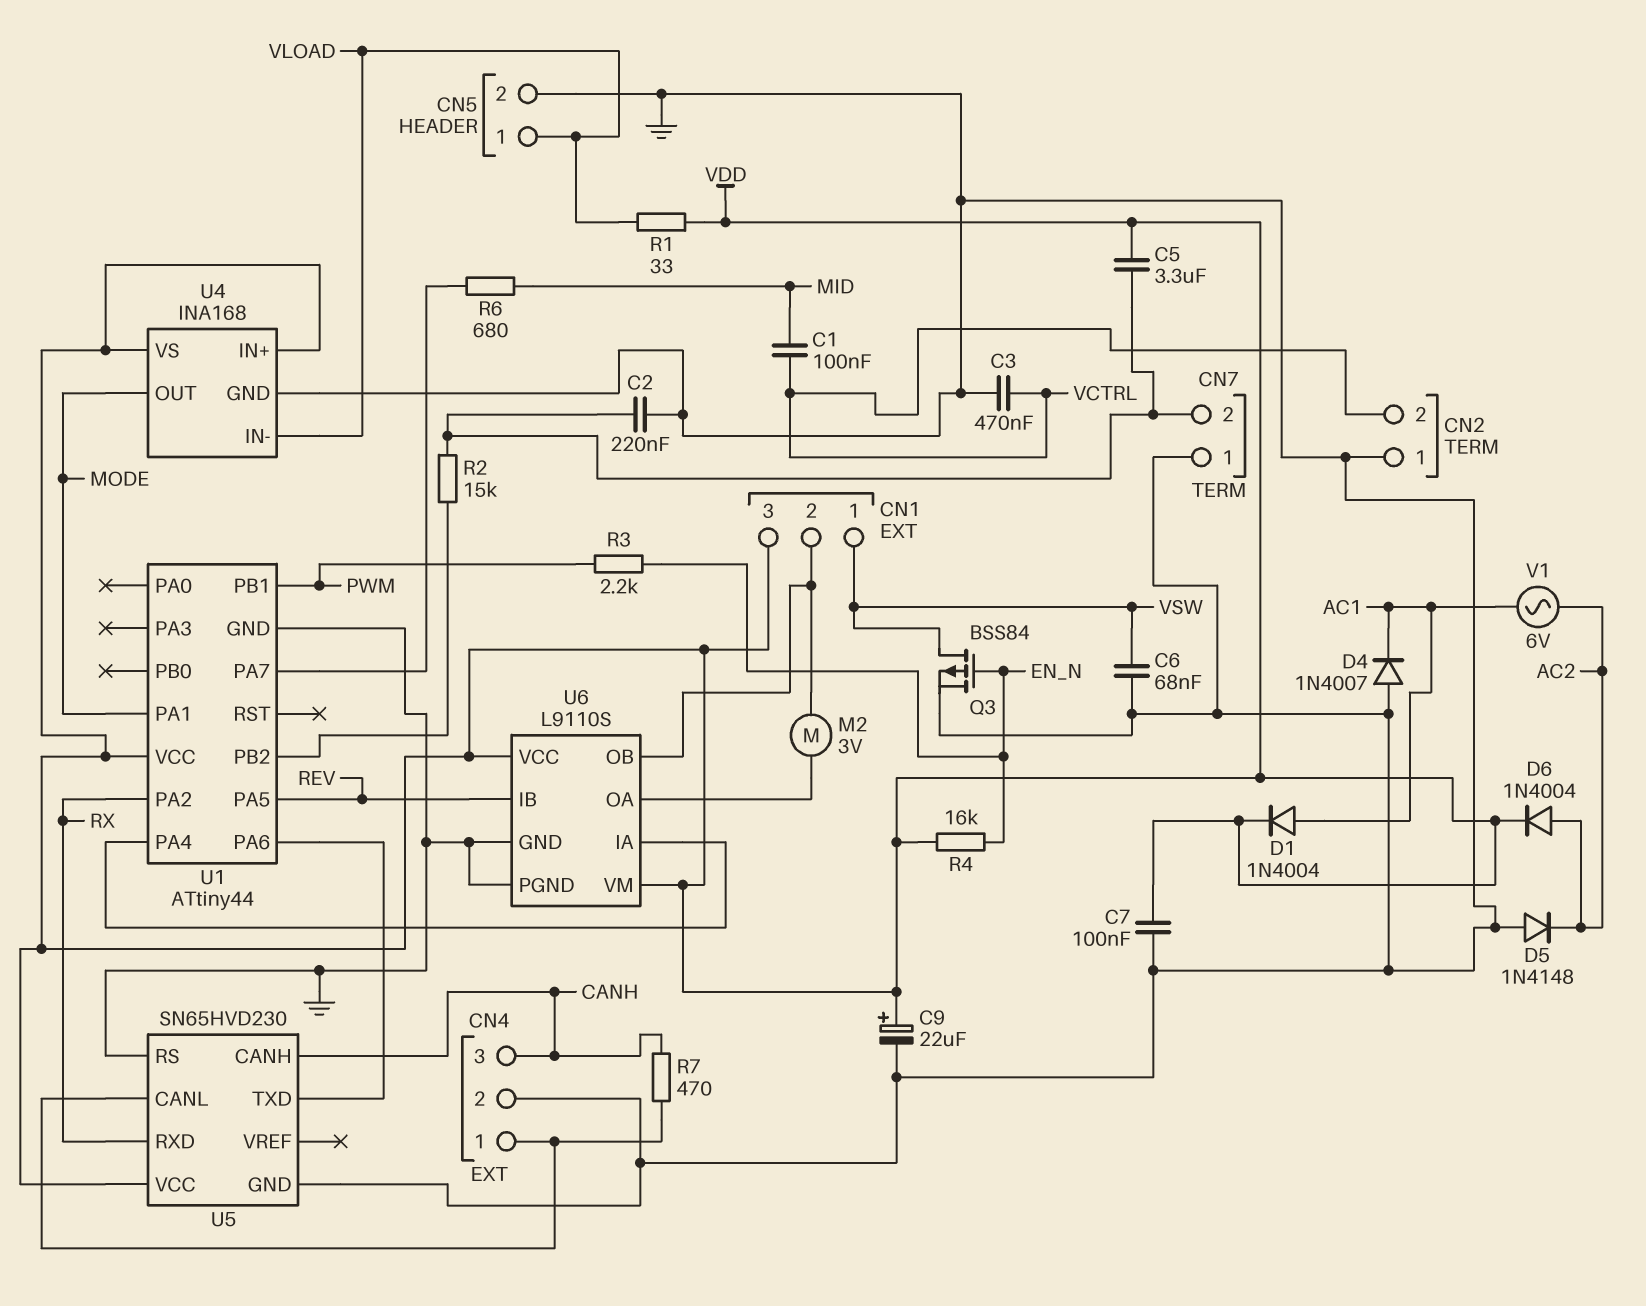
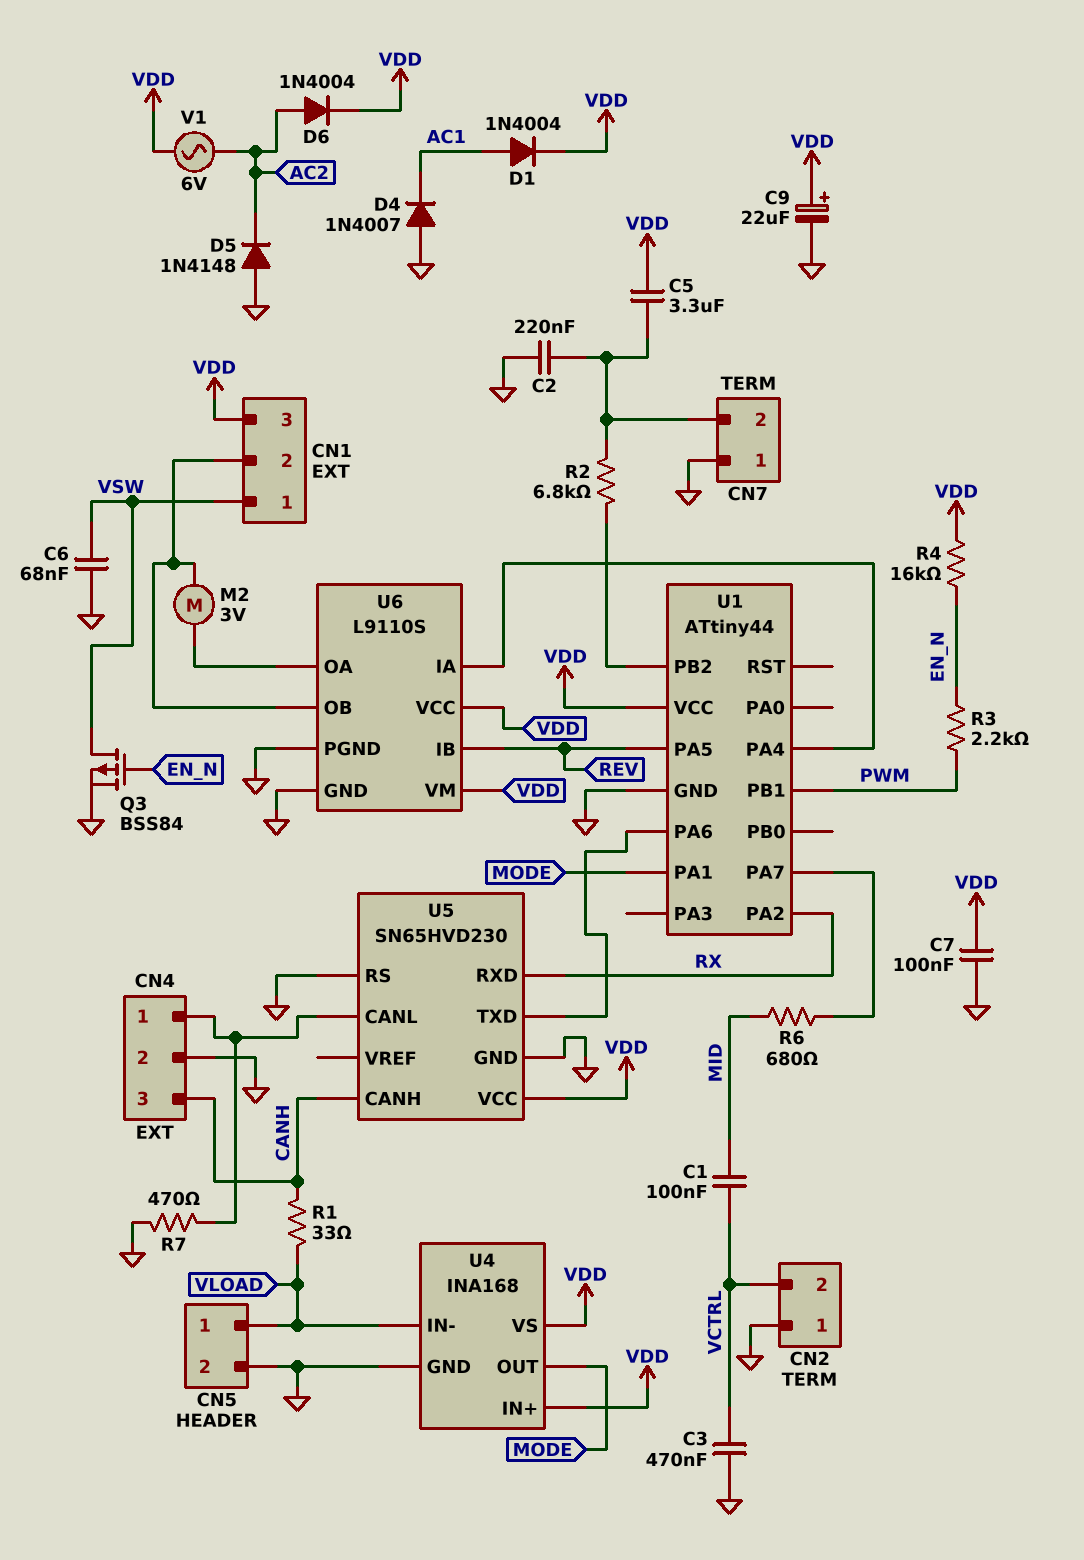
R1: 33 (VDD, VLOAD) -> 33 (CANH, VLOAD)
R2: 15k (CN7/2, U1/PB2) -> 6.8k (CN7/2, U1/PB2)
R7: 470 (CANH, CN4/1) -> 470 (CN4/1, GND)
V1: AC 6V (AC1, AC2) -> AC 6V (AC2, VDD)

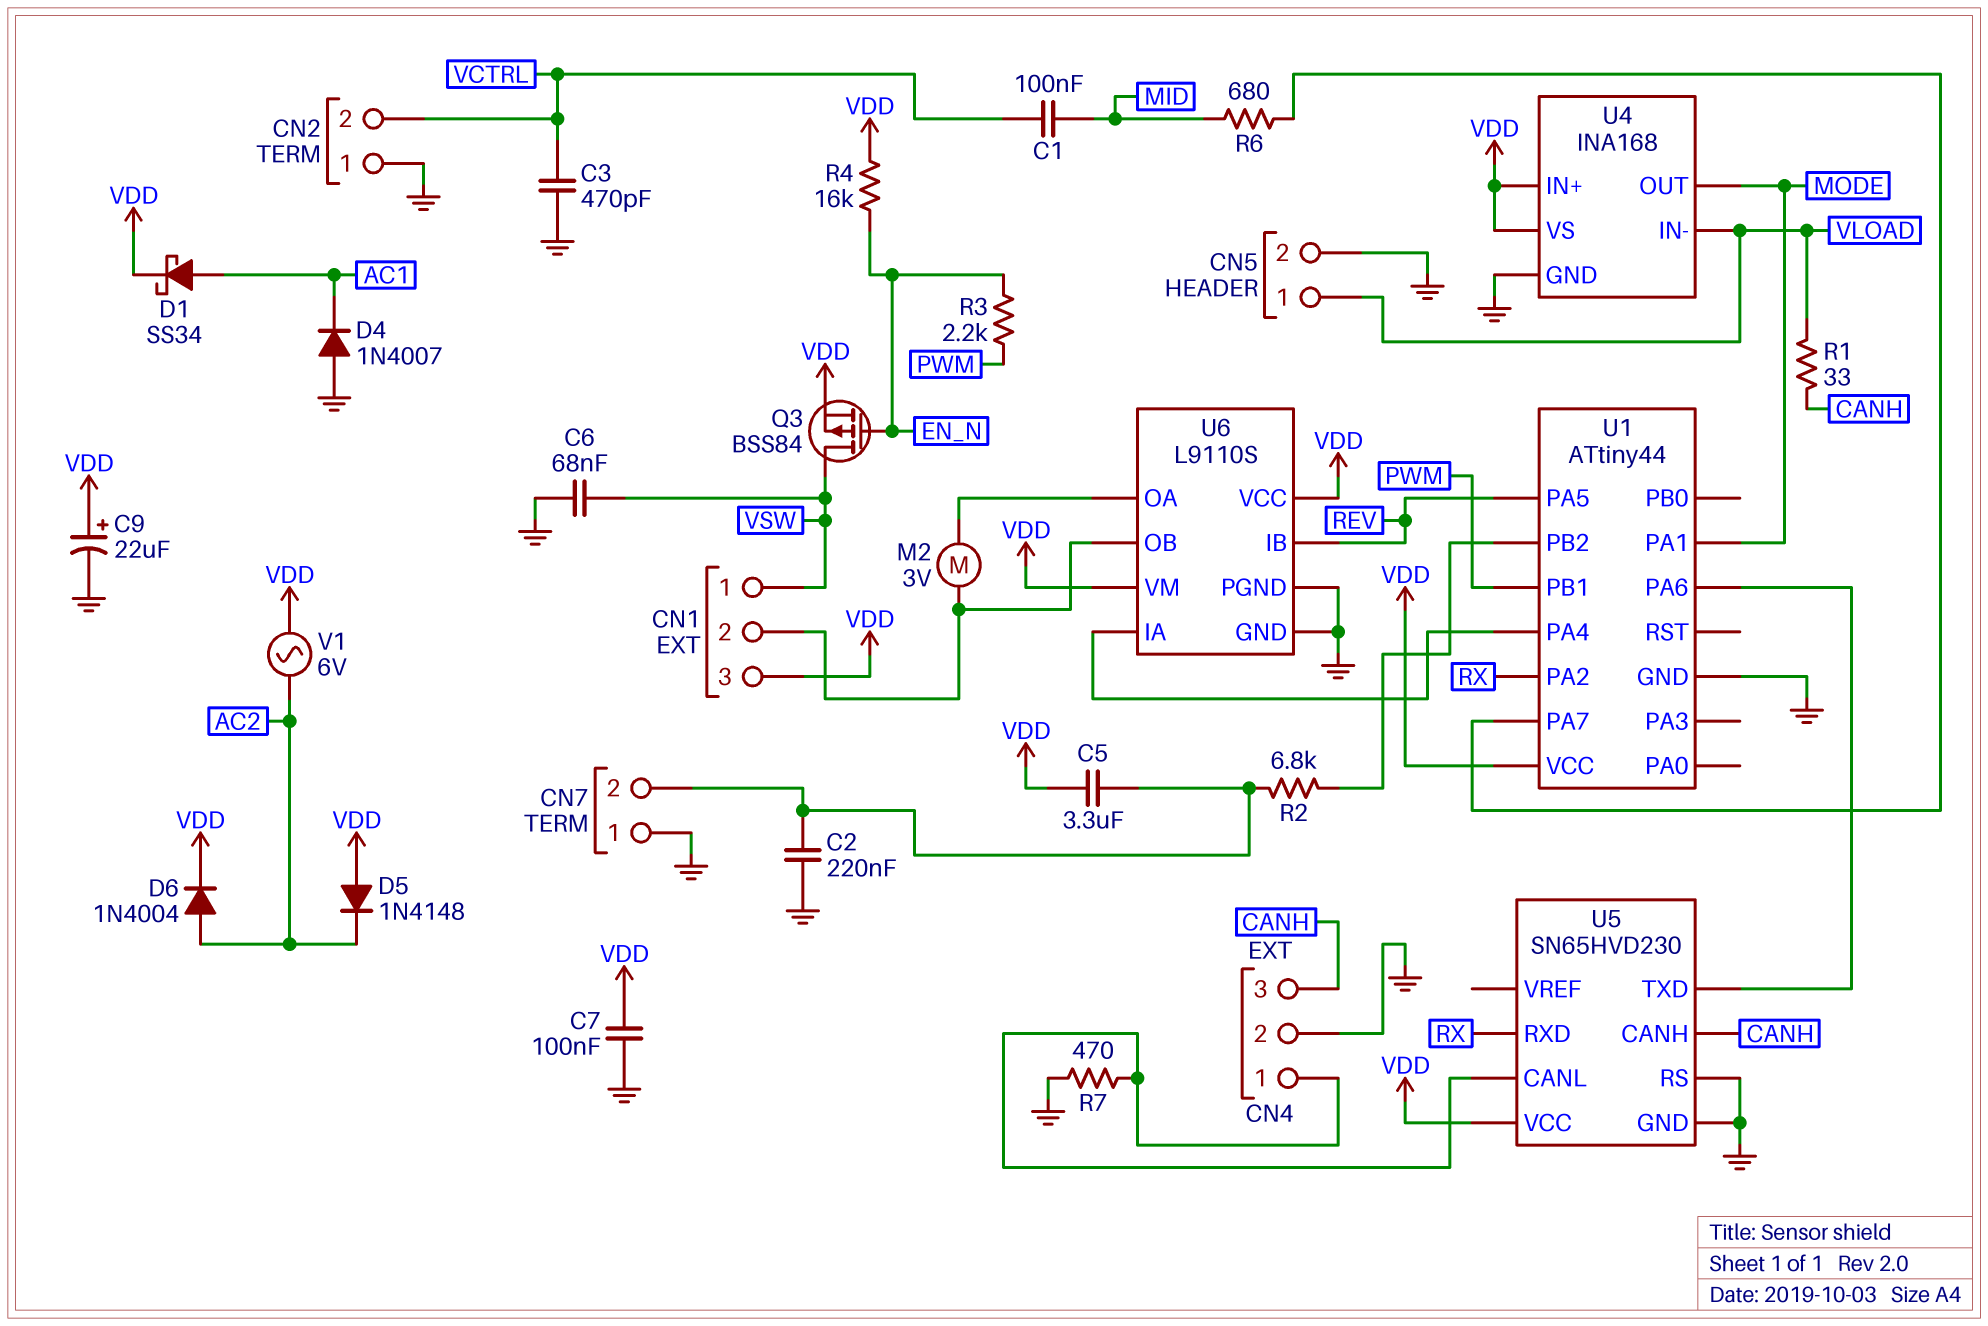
C3: 470nF (GND, VCTRL) -> 470pF (GND, VCTRL)
D1: diode 1N4004 (A AC1, K VDD) -> schottky SS34 (A AC1, K VDD)
D5: diode 1N4148 (A GND, K AC2) -> diode 1N4148 (A VDD, K AC2)
Q3: PMOS BSS84 (G EN_N, D VSW, S GND) -> PMOS BSS84 (G EN_N, D VSW, S VDD)

